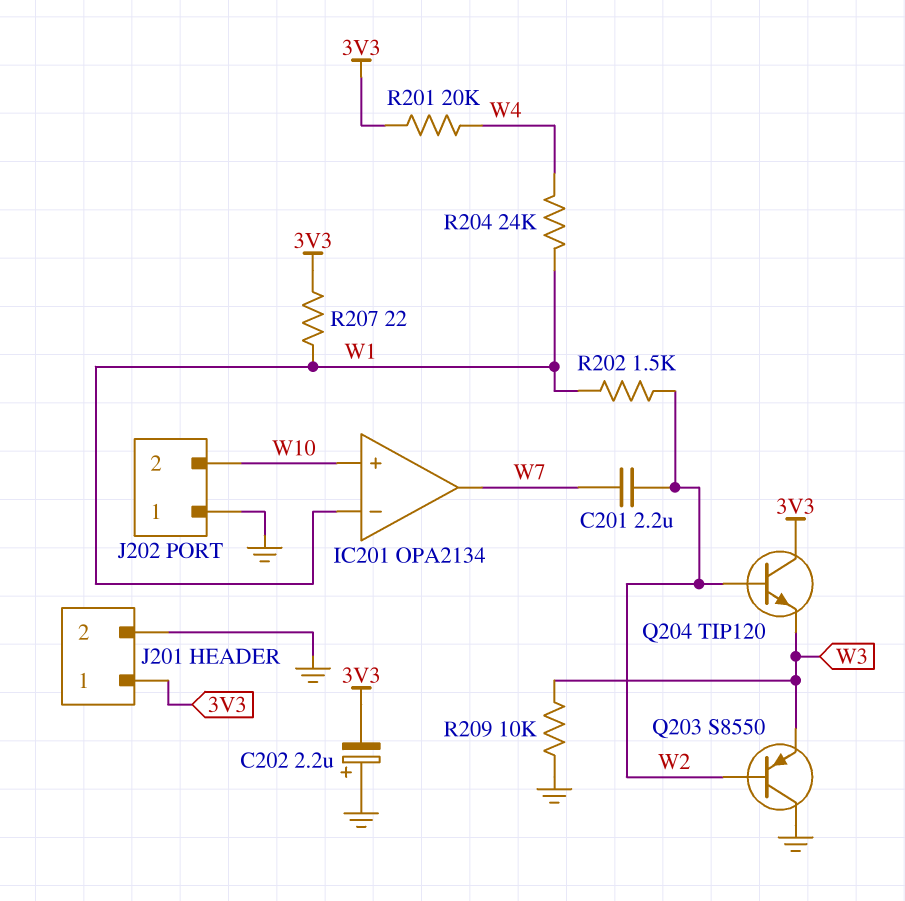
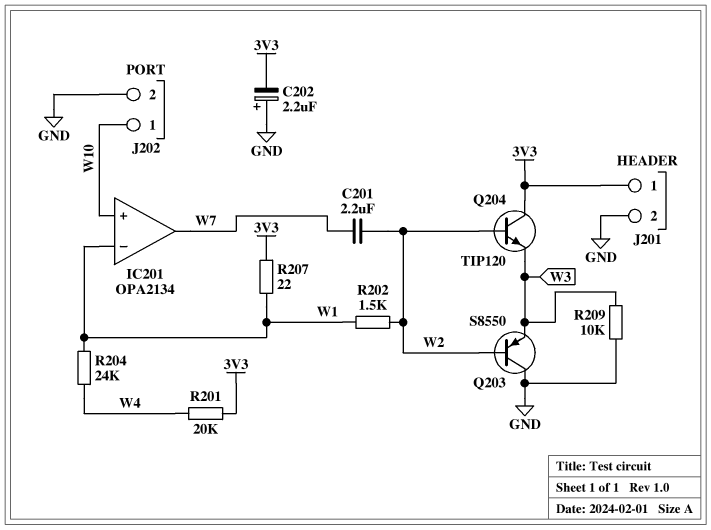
J202 pin 1: GND -> W10
J202 pin 2: W10 -> GND

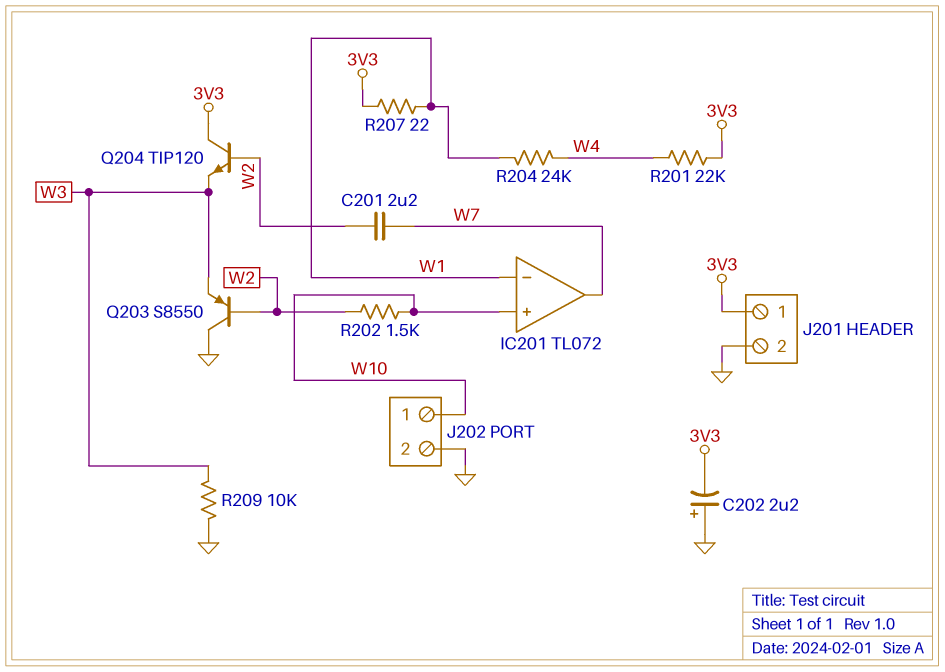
IC201: OPA2134 -> TL072
R201: 20k (3V3, W4) -> 22k (3V3, W4)
R202: 1.5k (W1, W2) -> 1.5k (W2, W10)

